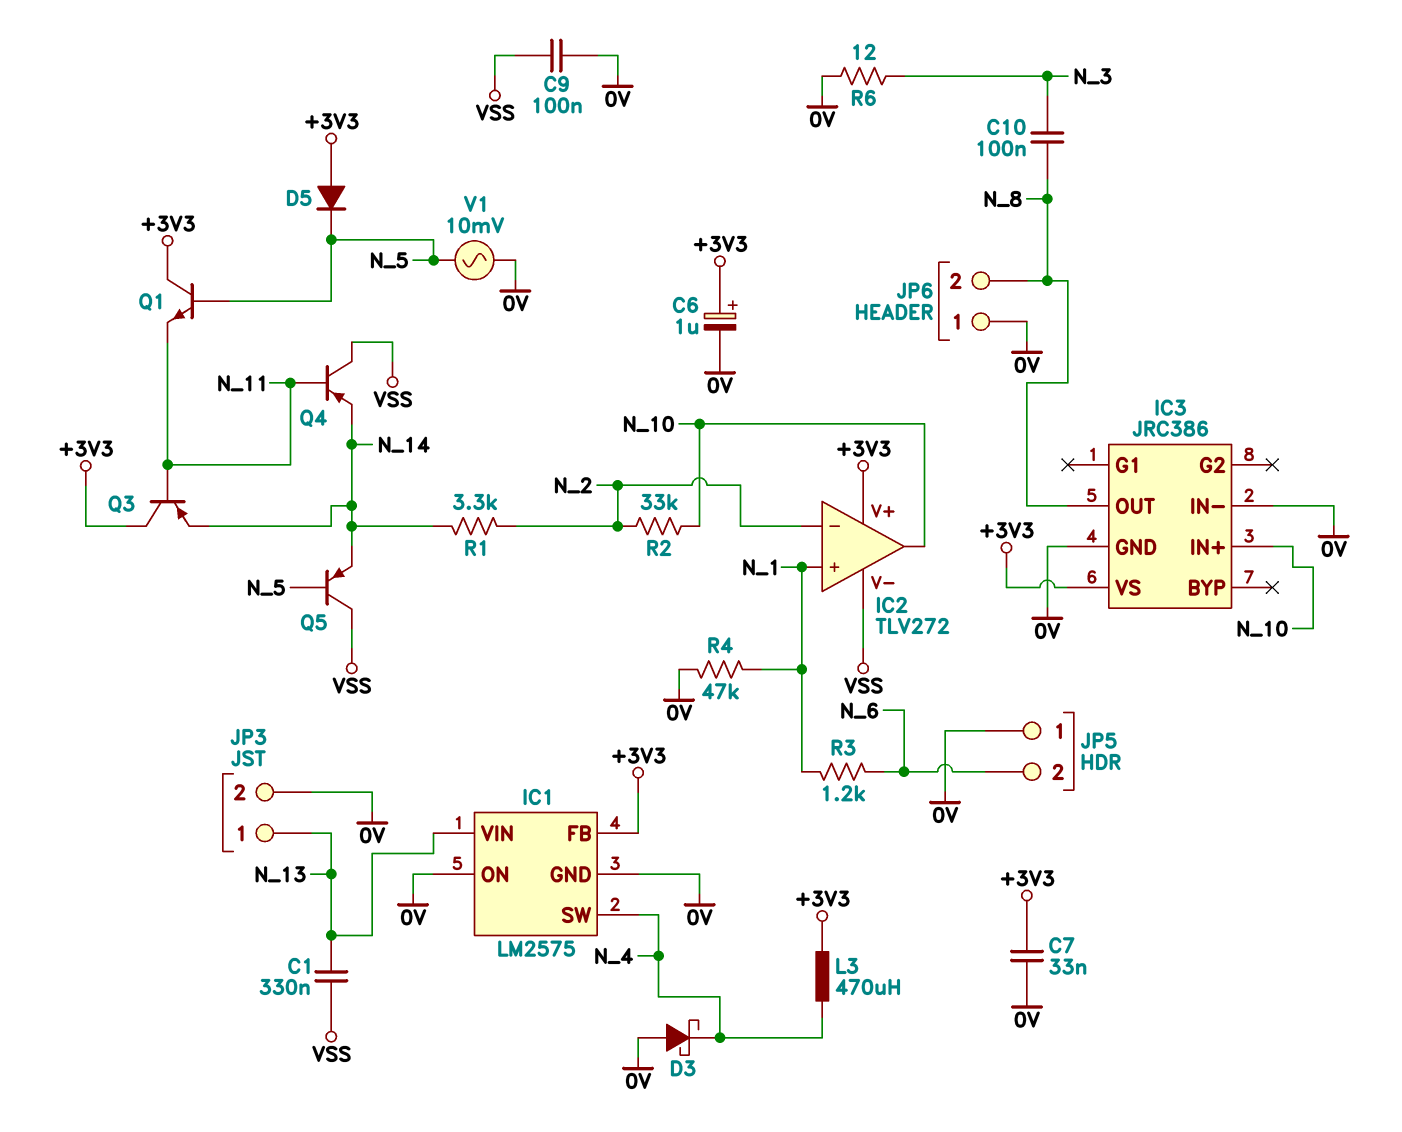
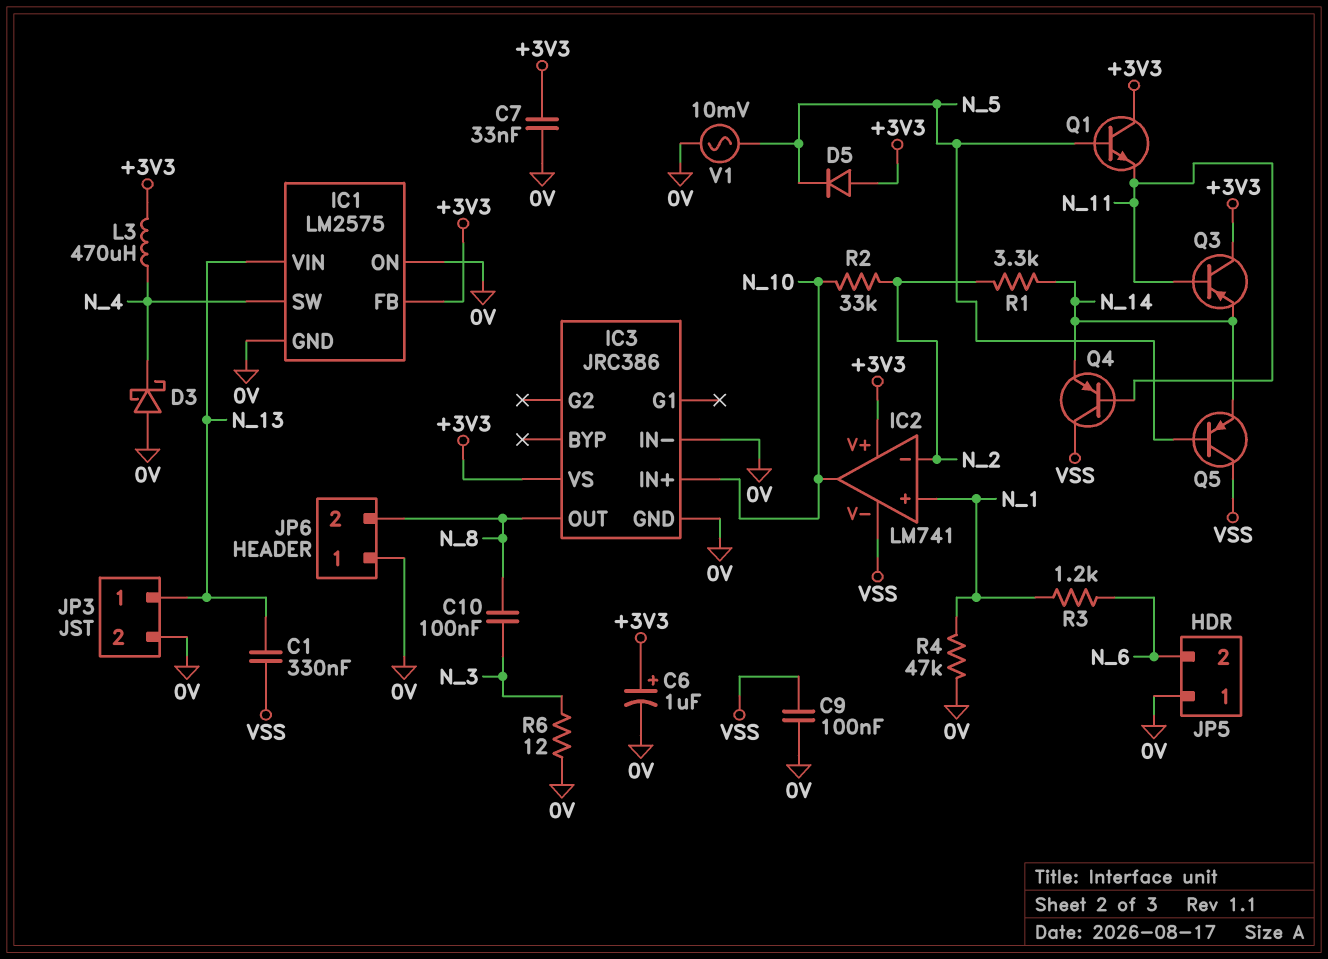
IC2: TLV272 -> LM741

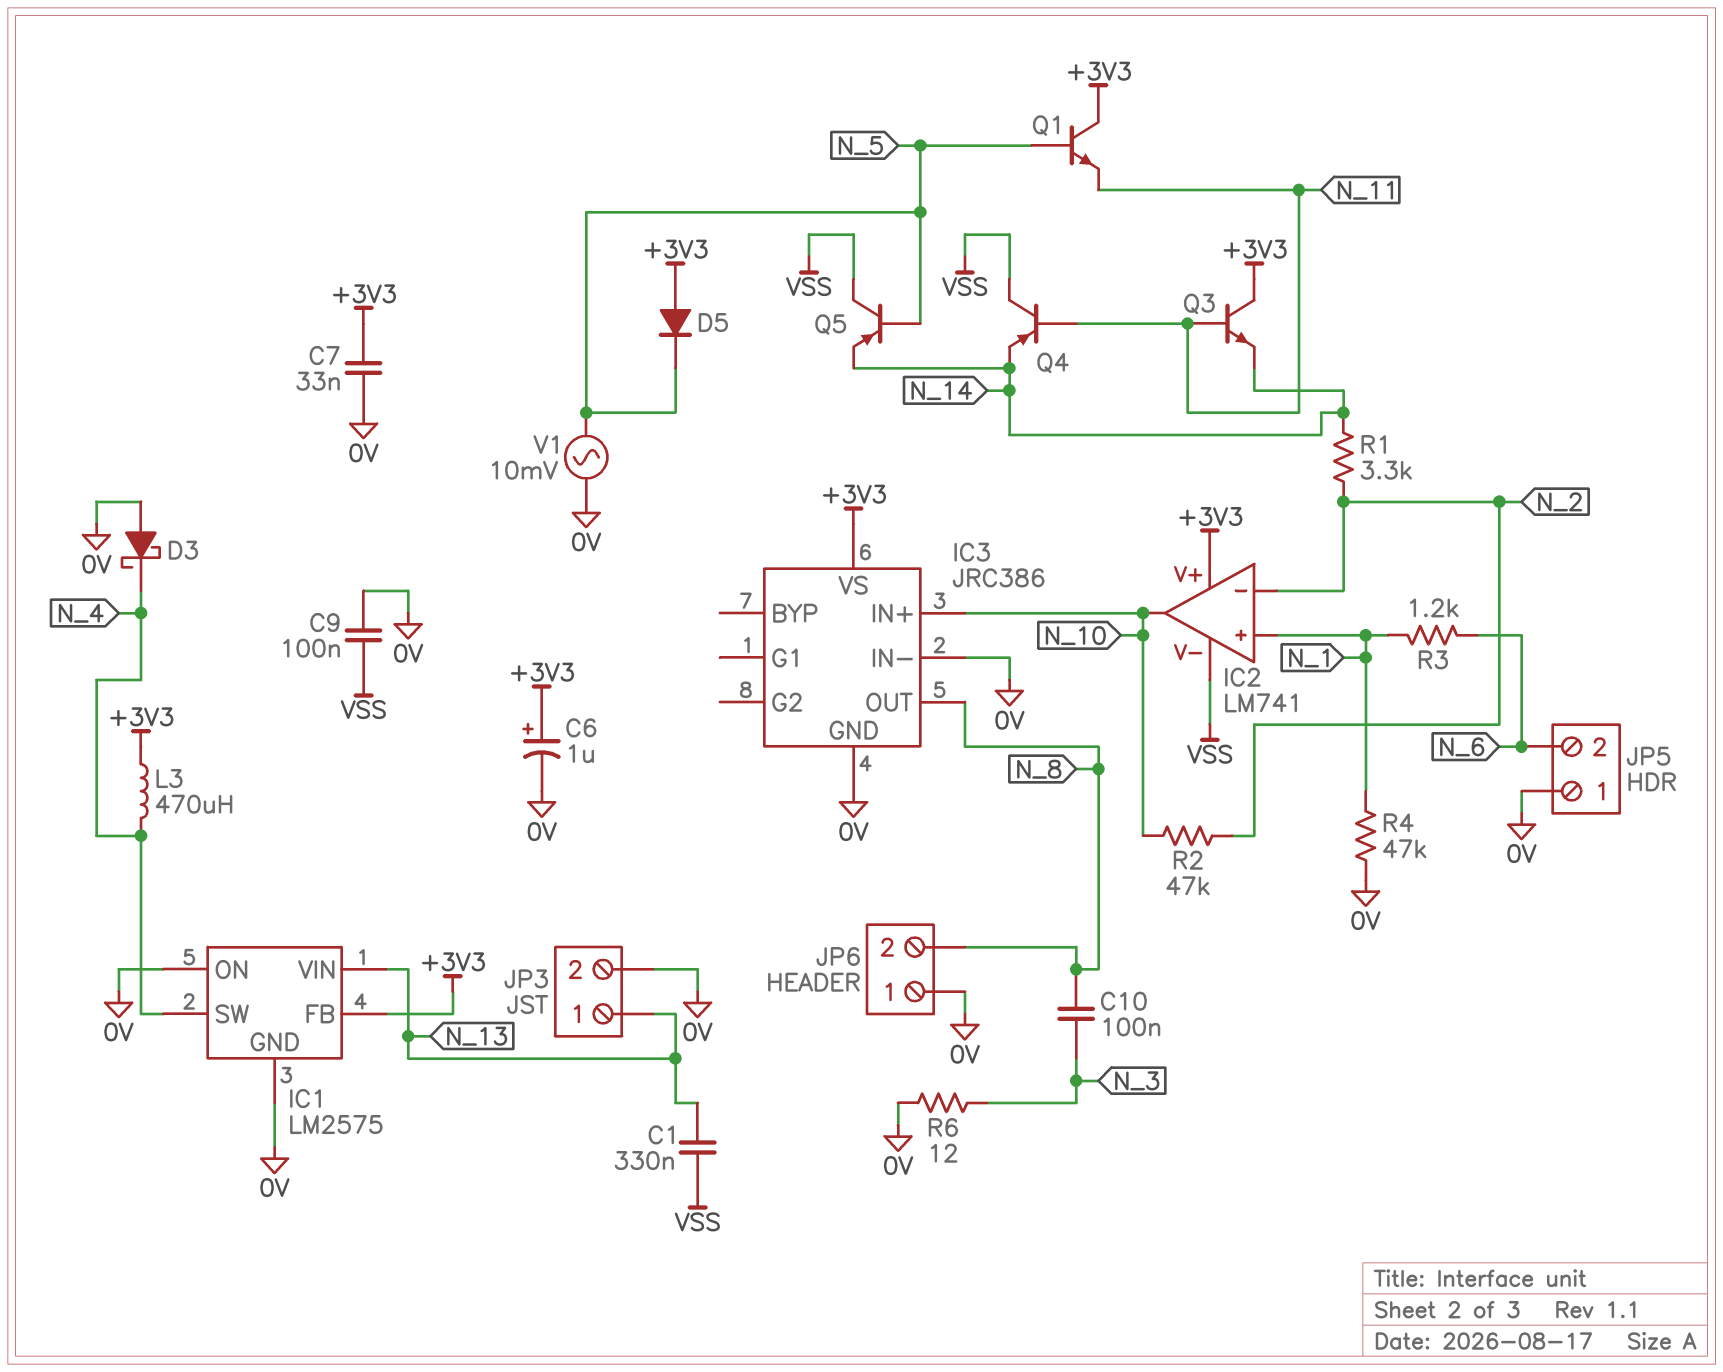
Q3: PNP (B N_11, C +3V3, E N_14) -> NPN (B N_11, C +3V3, E N_14)
R2: 33k (N_2, N_10) -> 47k (N_2, N_10)

